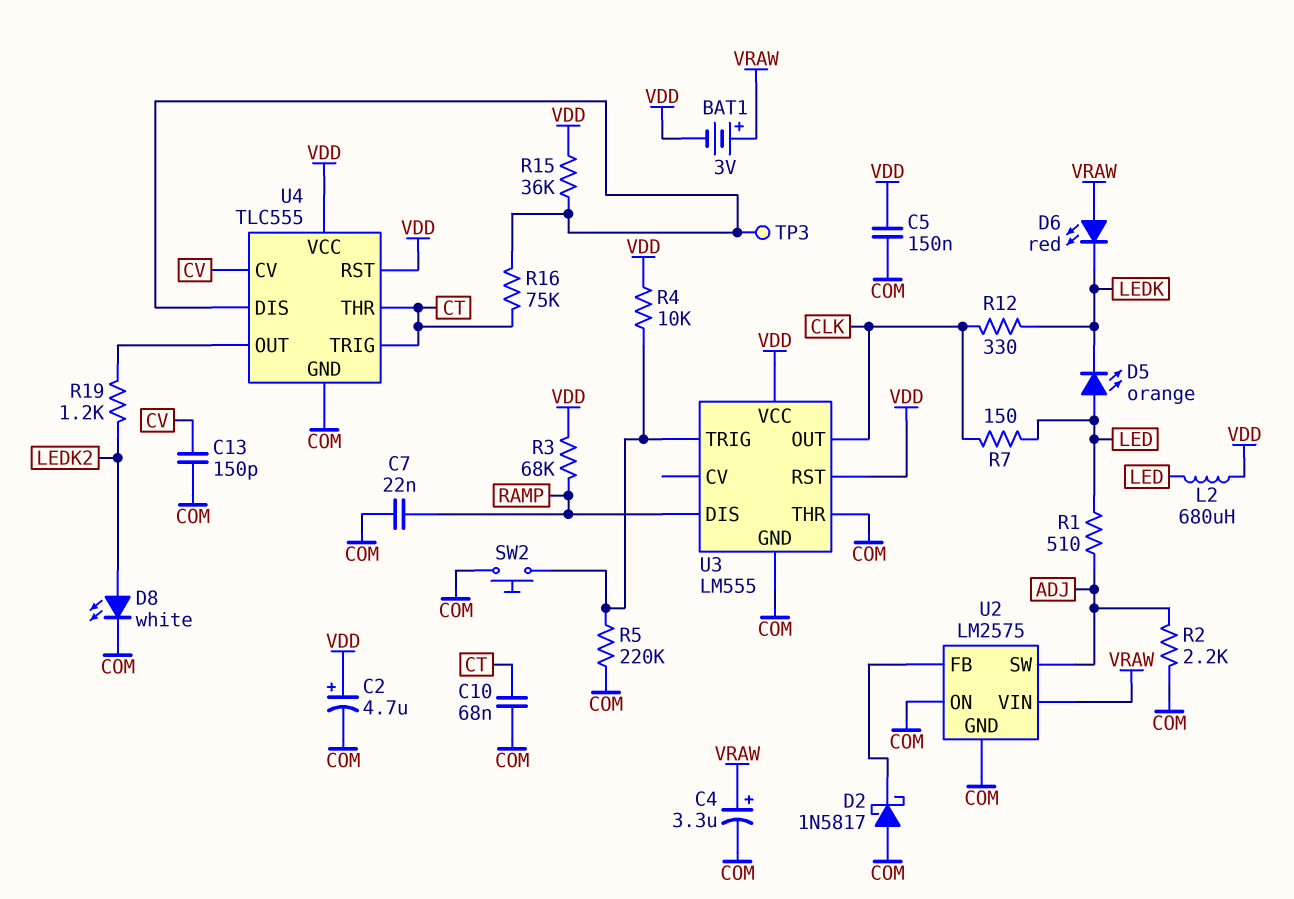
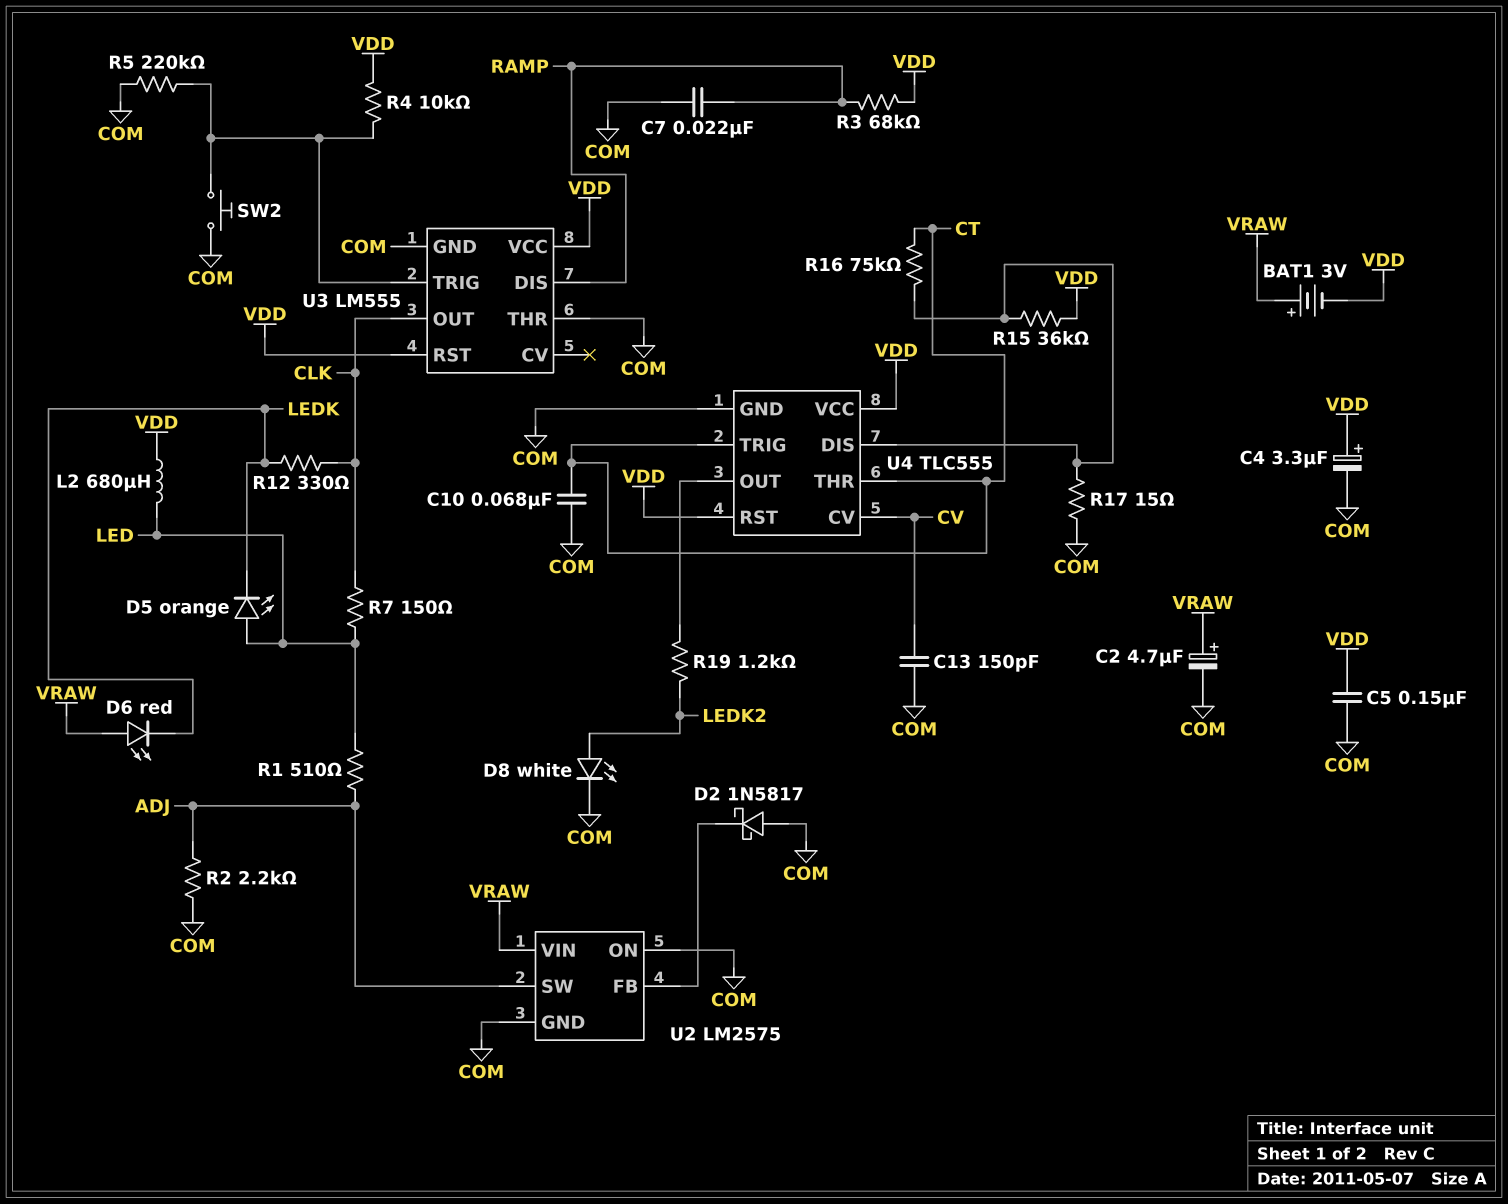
C2: 4.7uF (plus VDD, minus COM) -> 4.7uF (plus VRAW, minus COM)
C4: 3.3uF (plus VRAW, minus COM) -> 3.3uF (plus VDD, minus COM)
R17: none -> 15 (COM, U4/DIS)
TP3: test point (U4/DIS) -> none

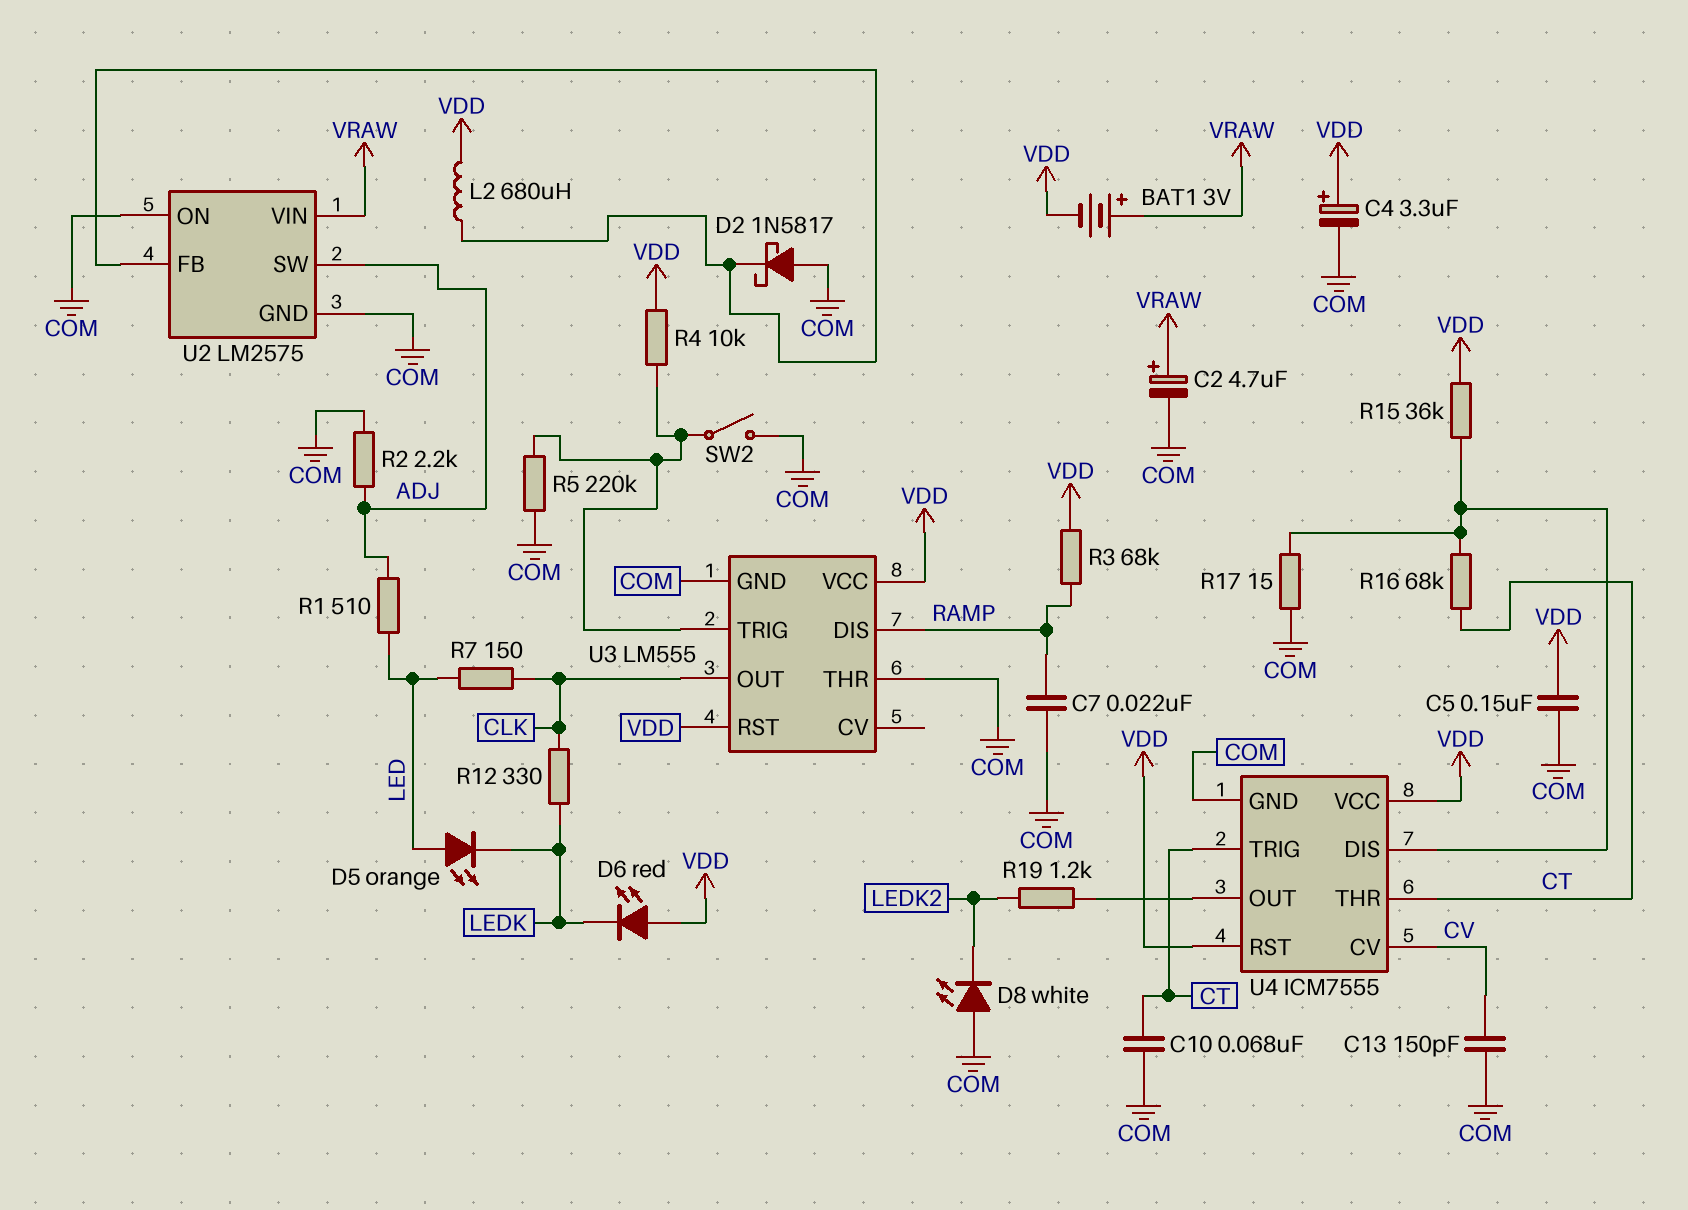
D6: LED red (A VRAW, K LEDK) -> LED red (A VDD, K LEDK)
D8: LED white (A LEDK2, K COM) -> LED white (A COM, K LEDK2)
L2: 680uH (LED, VDD) -> 680uH (U2/FB, VDD)
R16: 75k (CT, U4/DIS) -> 68k (CT, U4/DIS)
SW2: button (COM, U3/TRIG) -> switch (COM, U3/TRIG)
U4: TLC555 -> ICM7555

